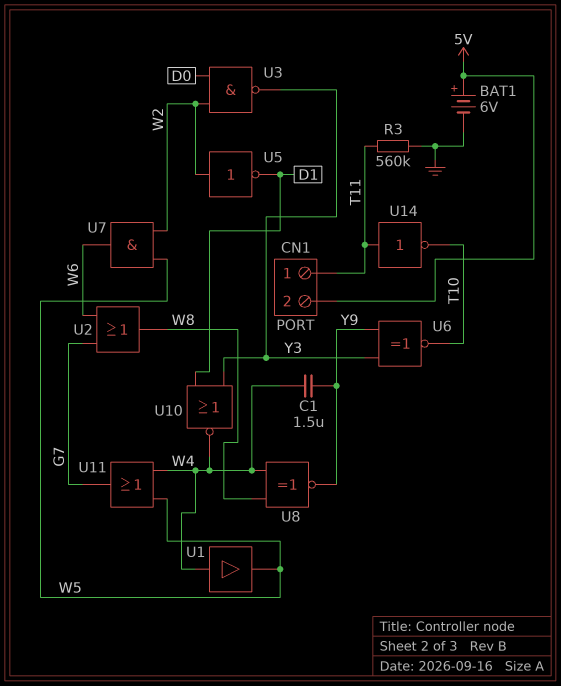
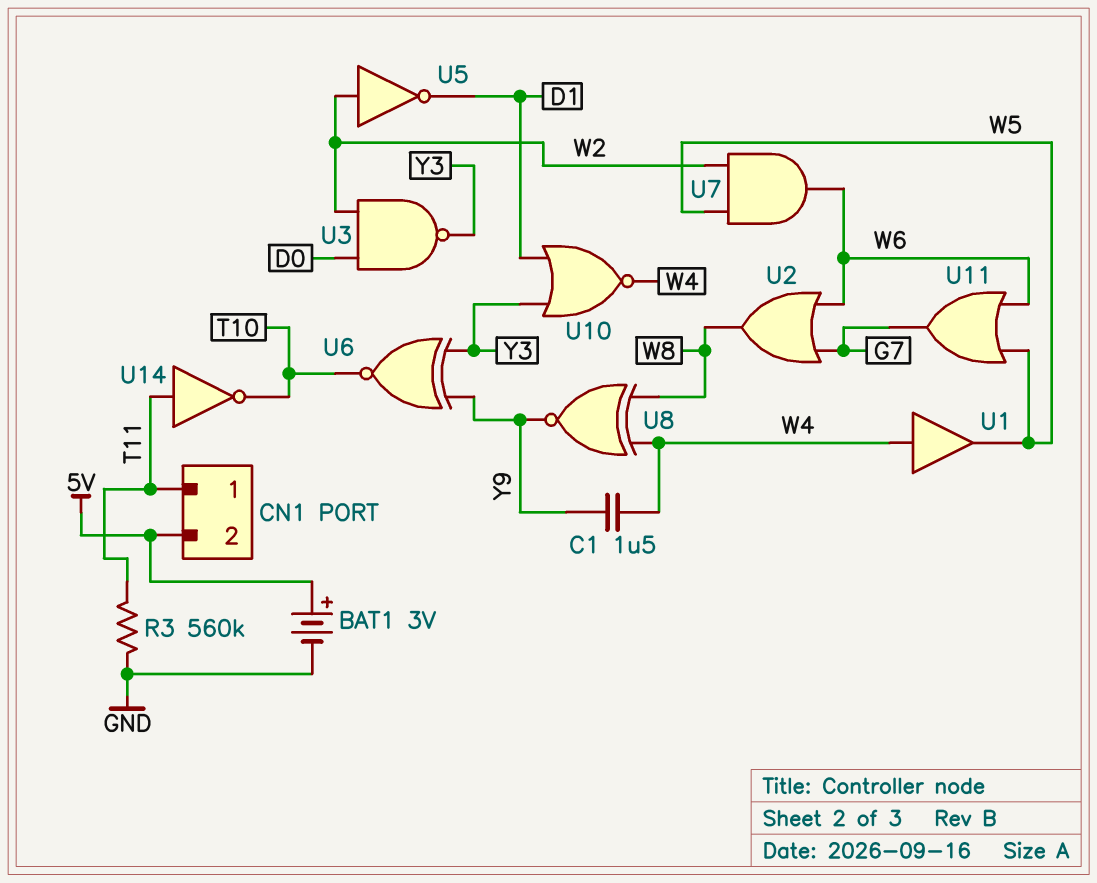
BAT1: 6V (plus 5V, minus GND) -> 3V (plus 5V, minus GND)
U11: OR (in W4, in W5, out G7) -> OR (in W5, in W6, out G7)

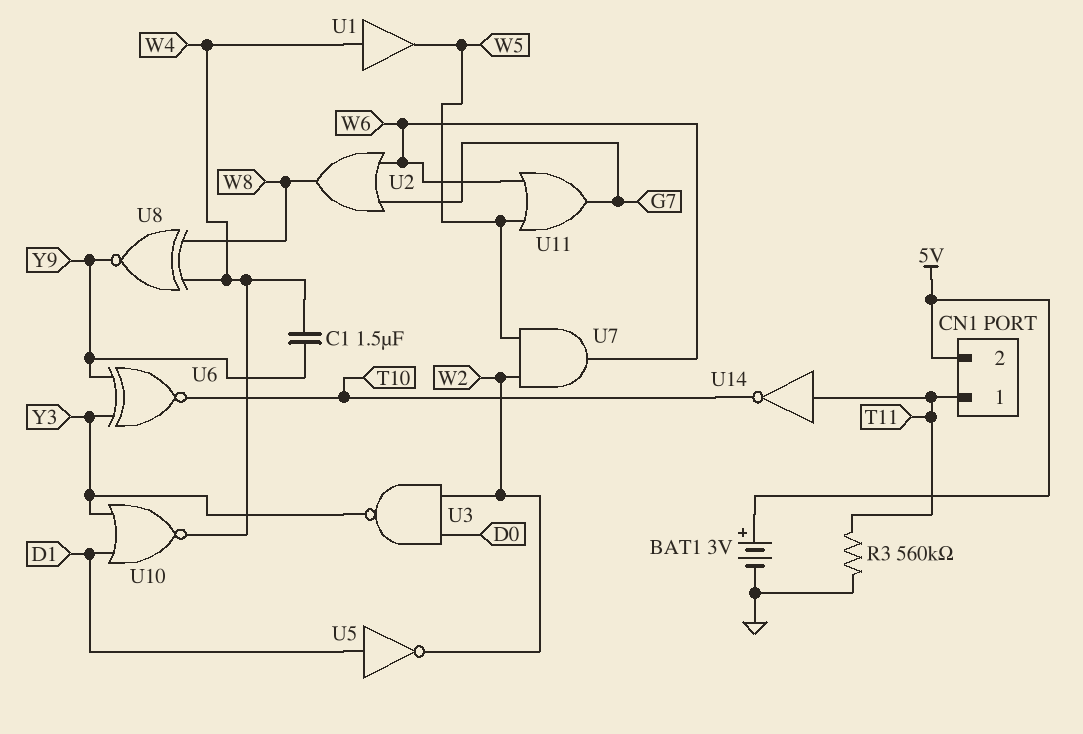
U5: NOT (in W2, out D1) -> NOT (in D1, out W2)

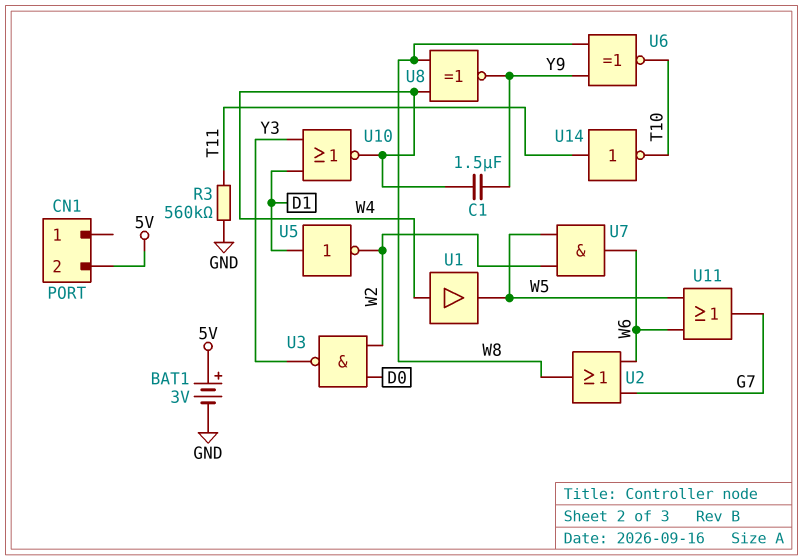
CN1 pin 1: T11 -> none
U6: XNOR (in Y3, in Y9, out T10) -> XNOR (in W8, in Y9, out T10)

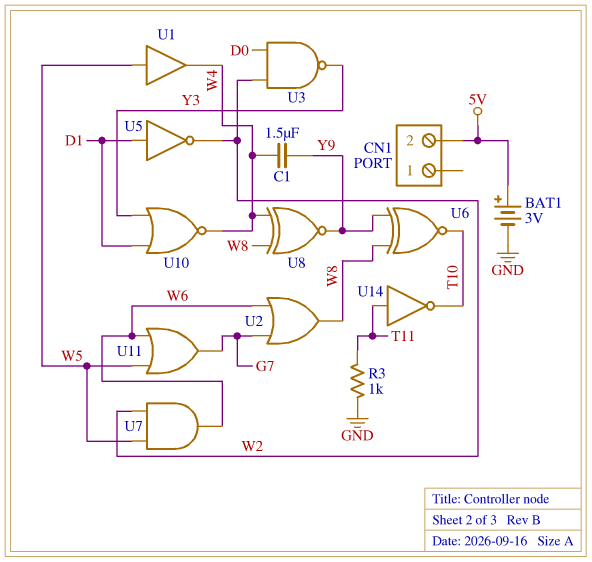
R3: 560k (GND, T11) -> 1k (GND, T11)
U1: buffer (in W4, out W5) -> buffer (in W5, out W4)

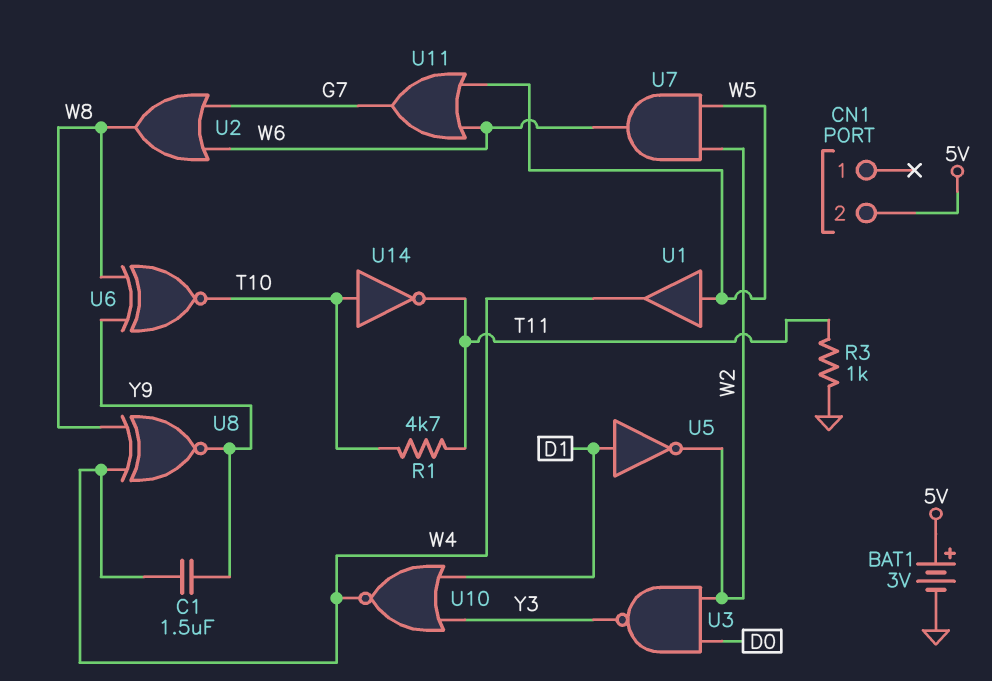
R1: none -> 4.7k (T10, T11)
U14: NOT (in T11, out T10) -> NOT (in T10, out T11)

